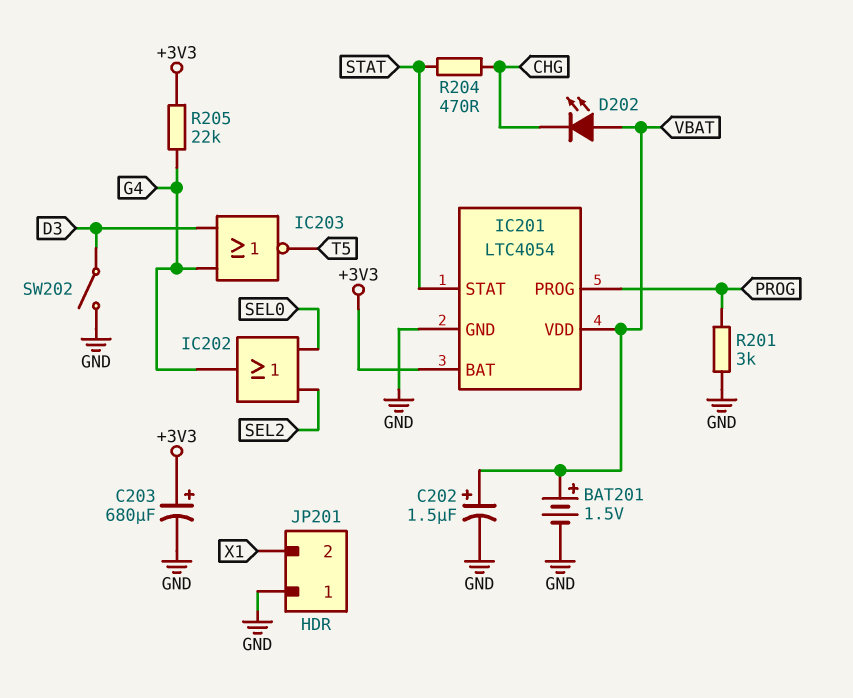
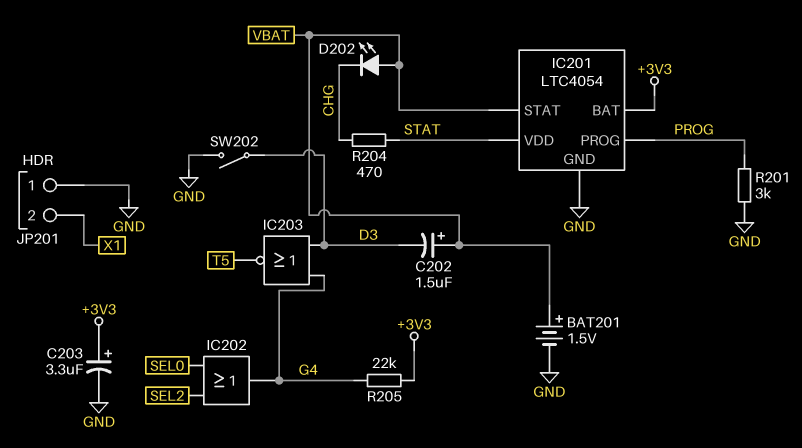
C202: 1.5uF (plus VBAT, minus GND) -> 1.5uF (plus VBAT, minus D3)
C203: 680uF (plus +3V3, minus GND) -> 3.3uF (plus +3V3, minus GND)
IC201 pin STAT: STAT -> VBAT
IC201 pin VDD: VBAT -> STAT

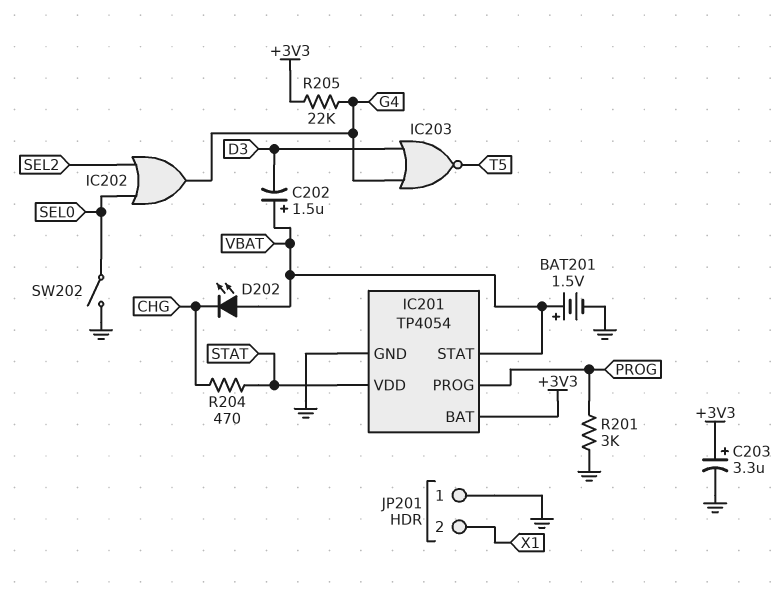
IC201: LTC4054 -> TP4054
SW202: switch (D3, GND) -> switch (GND, SEL0)

